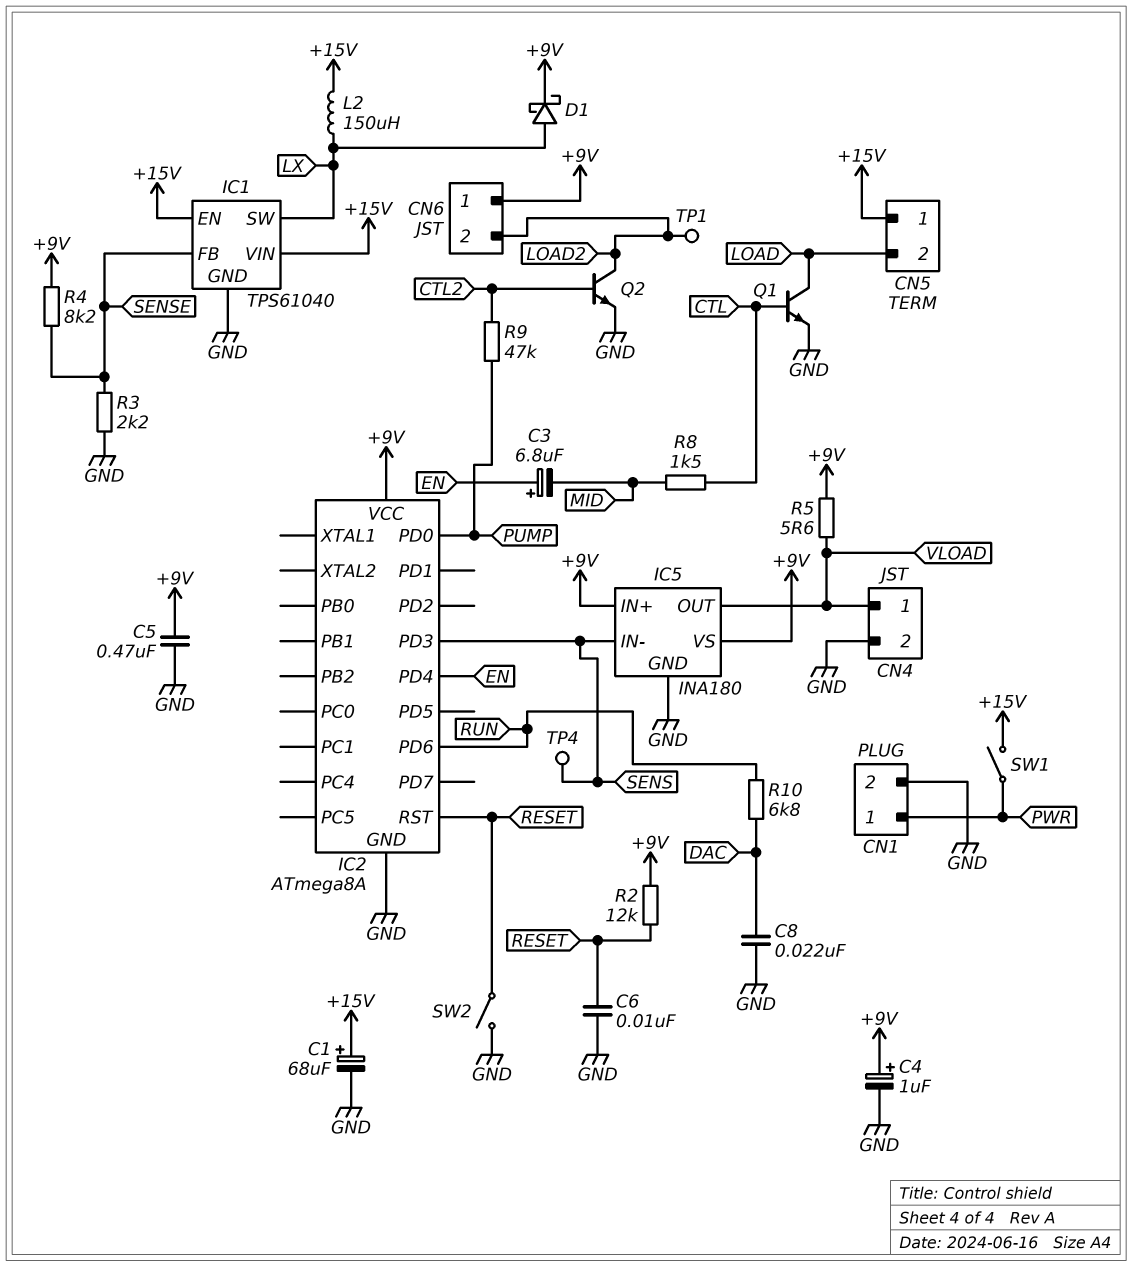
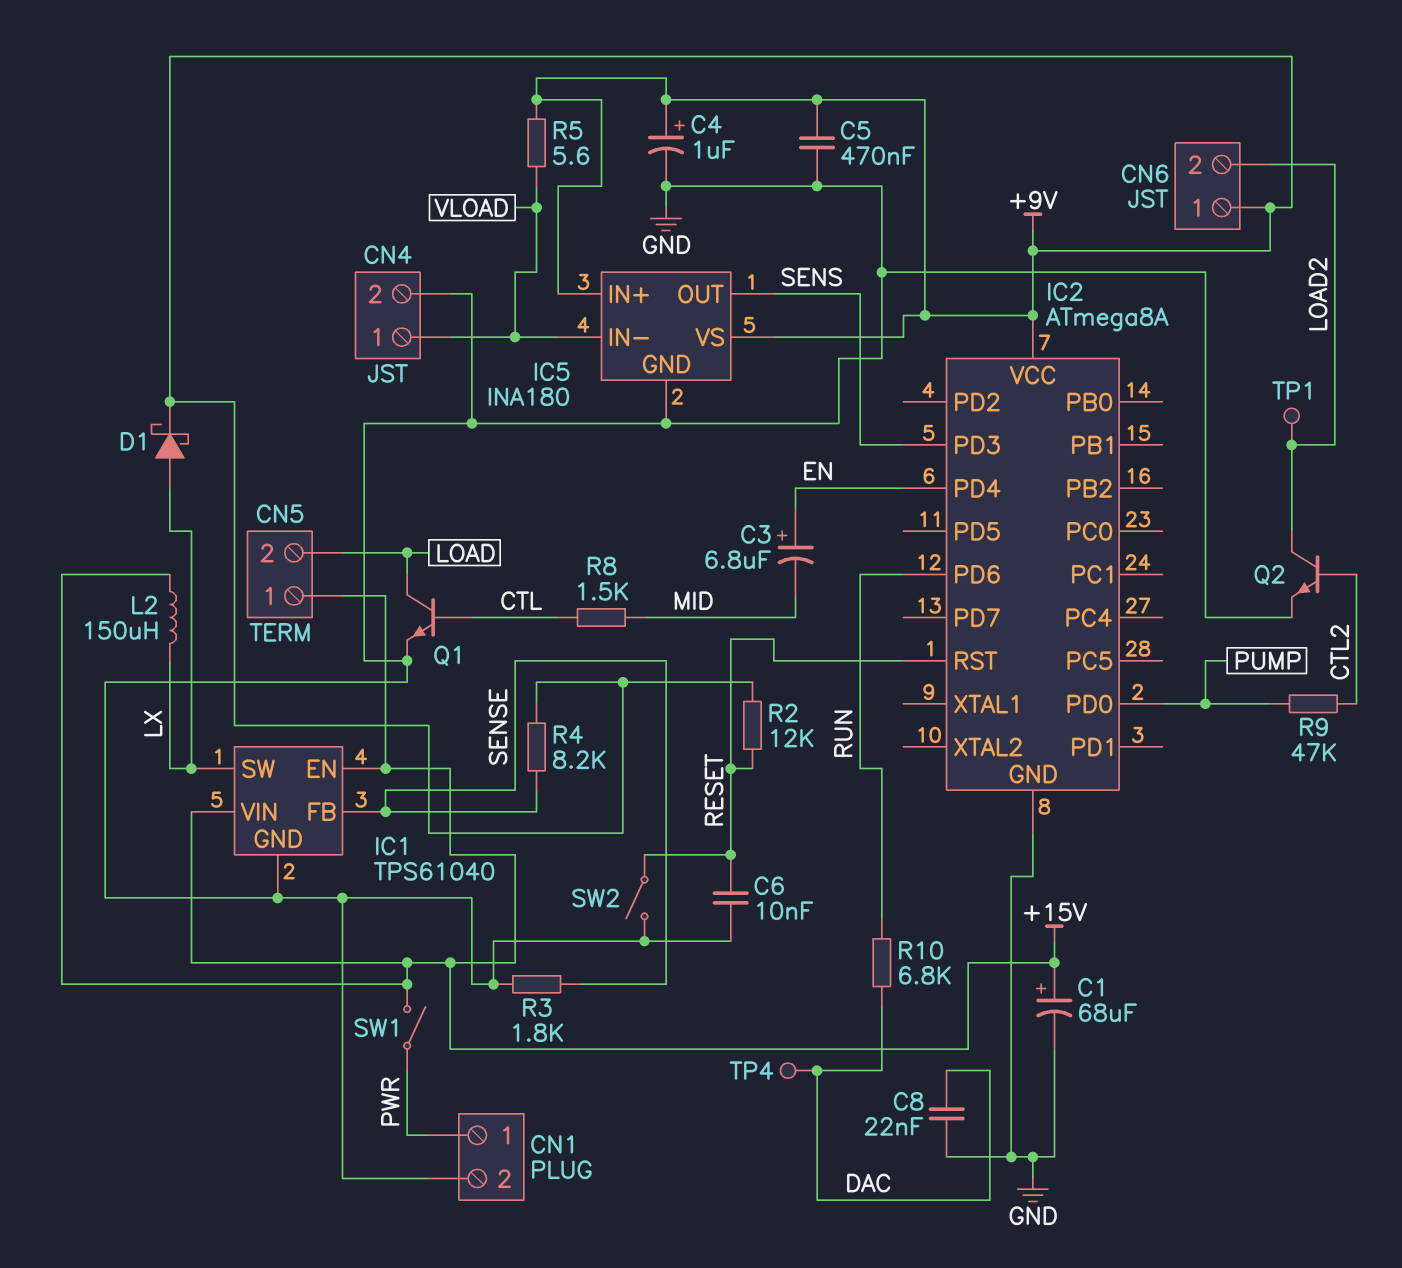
IC5 pin IN-: SENS -> VLOAD
IC5 pin OUT: VLOAD -> SENS
R3: 2.2k (GND, SENSE) -> 1.8k (GND, SENSE)
TP4: test point (SENS) -> test point (DAC)

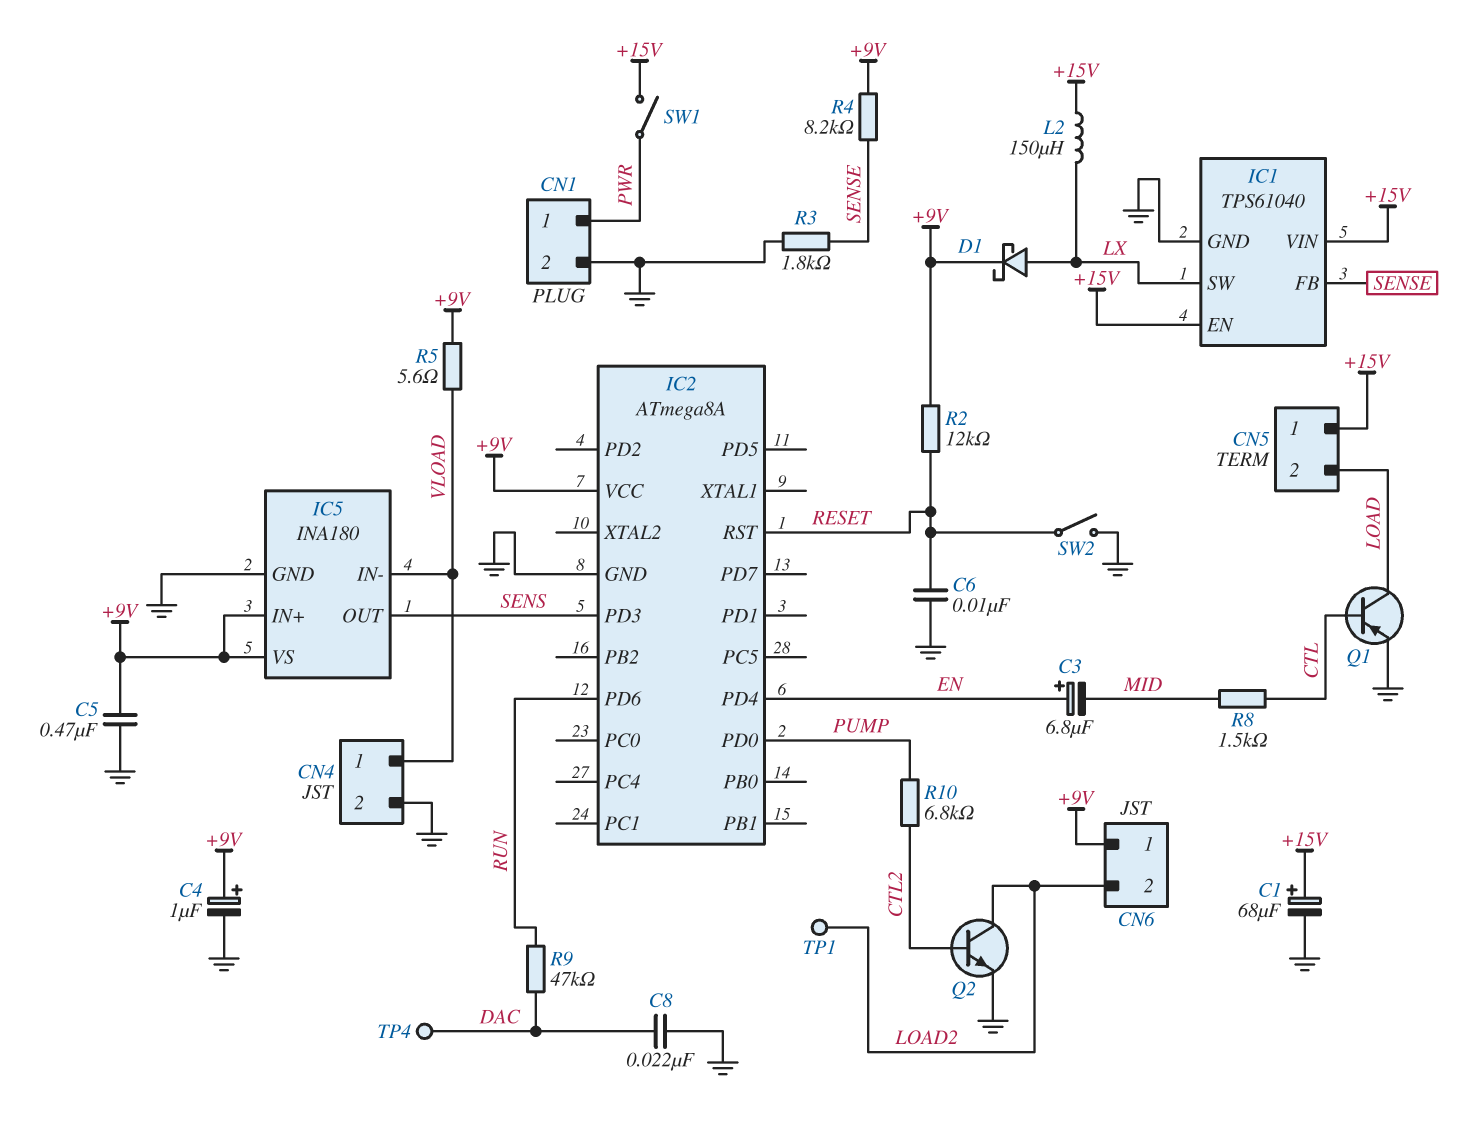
Q1: NPN (B CTL, C LOAD, E GND) -> PNP (B CTL, C LOAD, E GND)
R9: 47k (CTL2, PUMP) -> 47k (DAC, RUN)
R10: 6.8k (DAC, RUN) -> 6.8k (CTL2, PUMP)

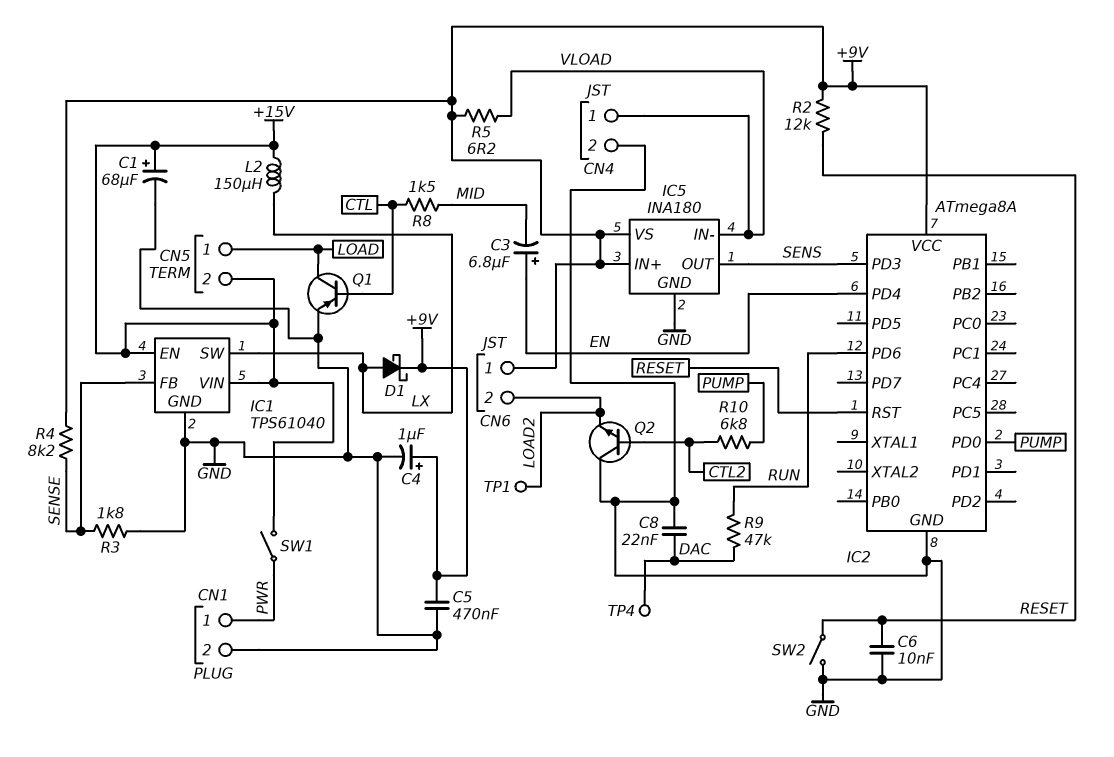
CN5 pin 1: +15V -> LOAD
CN5 pin 2: LOAD -> +15V
Q2: NPN (B CTL2, C LOAD2, E GND) -> NPN (B CTL2, C GND, E LOAD2)
R5: 5.6 (+9V, VLOAD) -> 6.2 (+9V, VLOAD)

